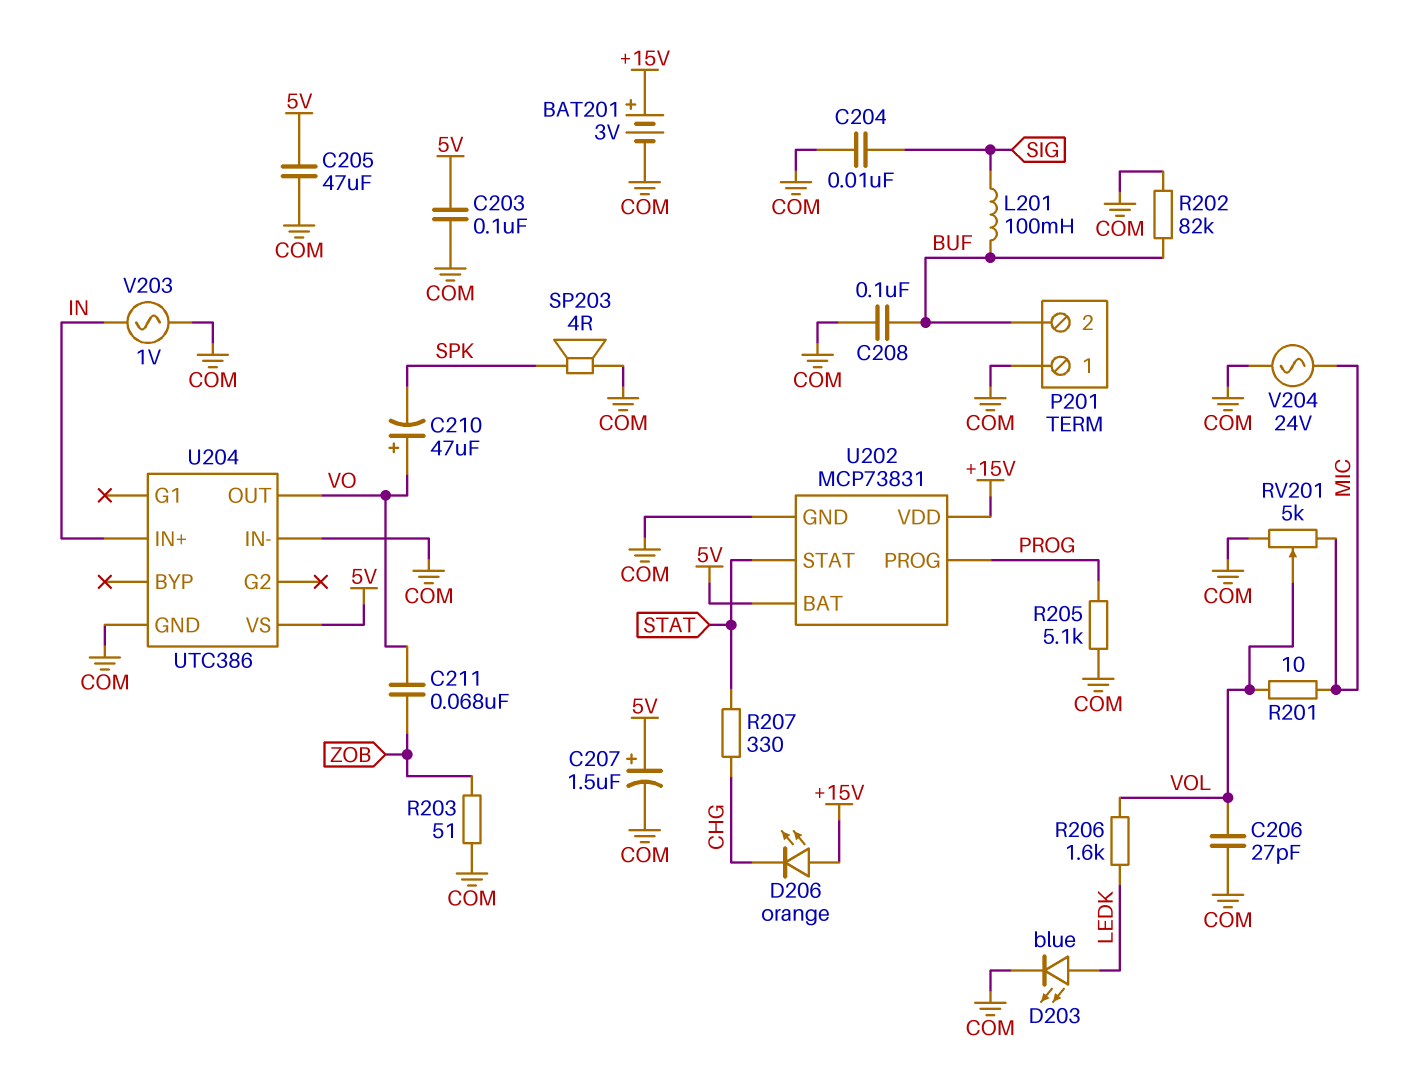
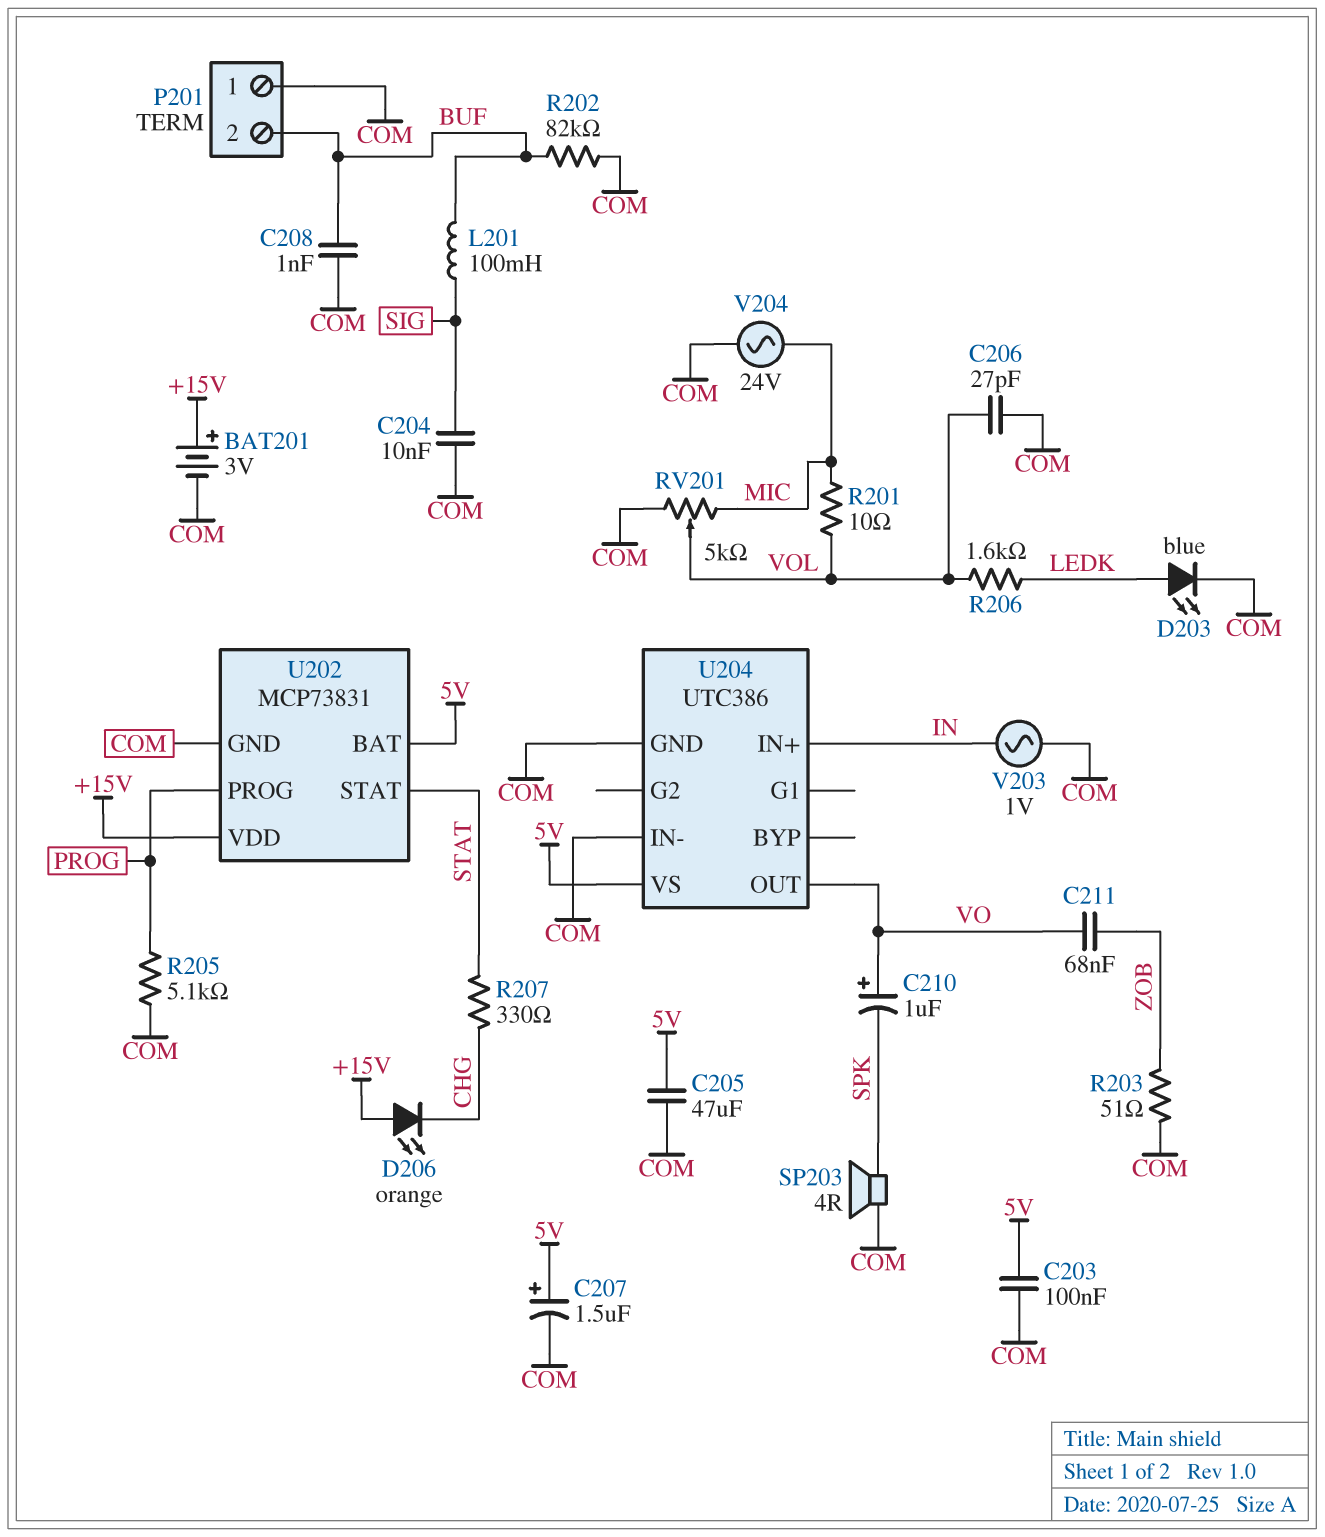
C208: 100nF (BUF, COM) -> 1nF (BUF, COM)
C210: 47uF (plus VO, minus SPK) -> 1uF (plus VO, minus SPK)

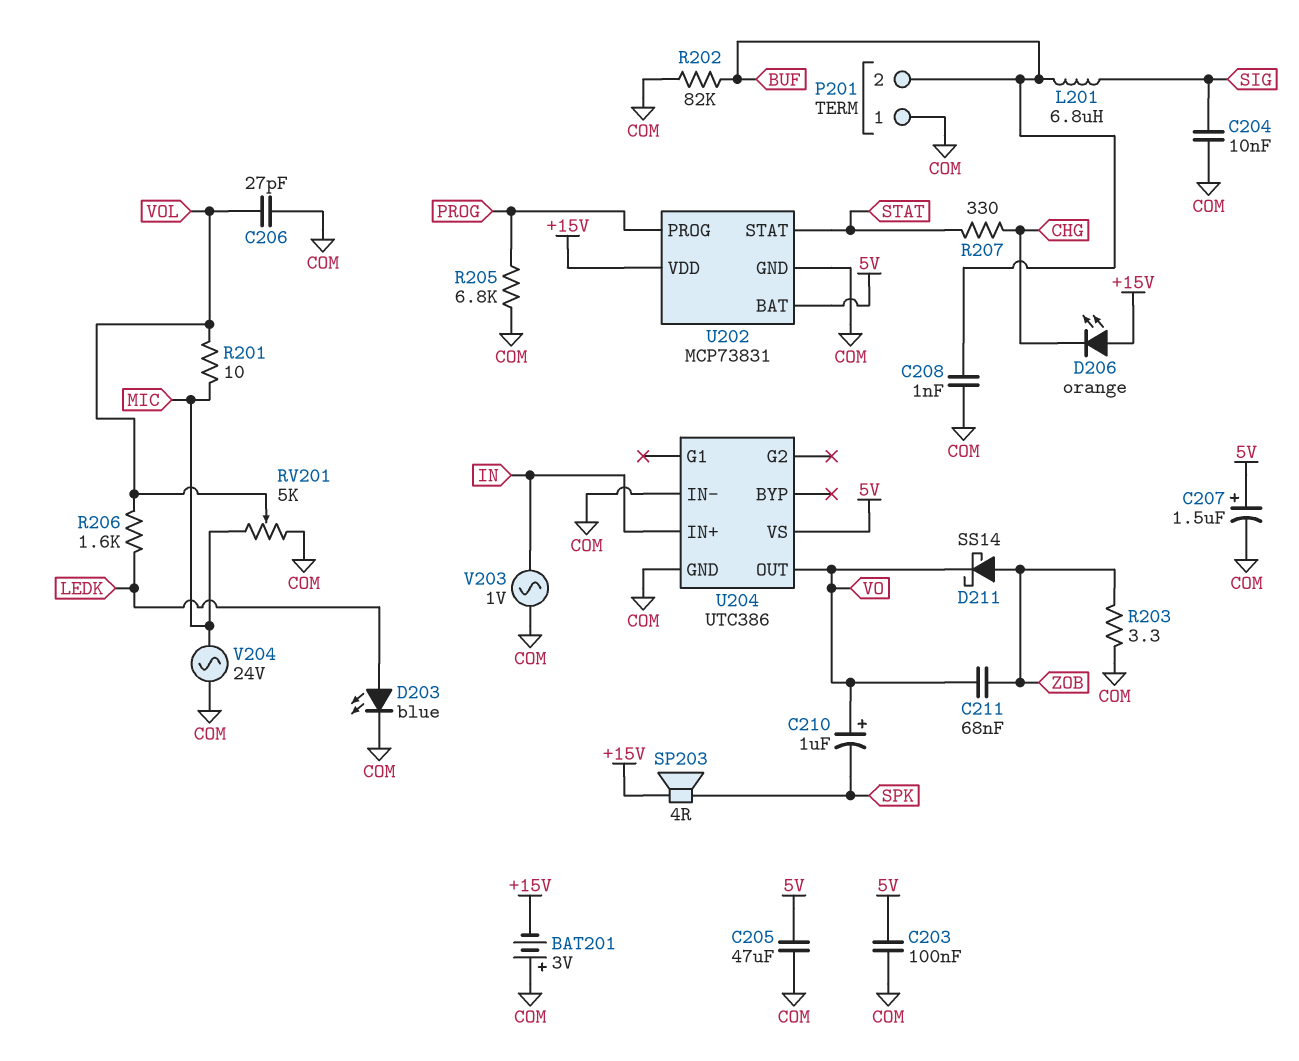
BAT201: 3V (plus +15V, minus COM) -> 3V (plus COM, minus +15V)
D211: none -> schottky SS14 (A ZOB, K VO)
L201: 100mH (BUF, SIG) -> 6.8uH (BUF, SIG)
R203: 51 (COM, ZOB) -> 3.3 (COM, ZOB)
R205: 5.1k (COM, PROG) -> 6.8k (COM, PROG)
SP203: speaker 4R (COM, SPK) -> speaker 4R (+15V, SPK)

